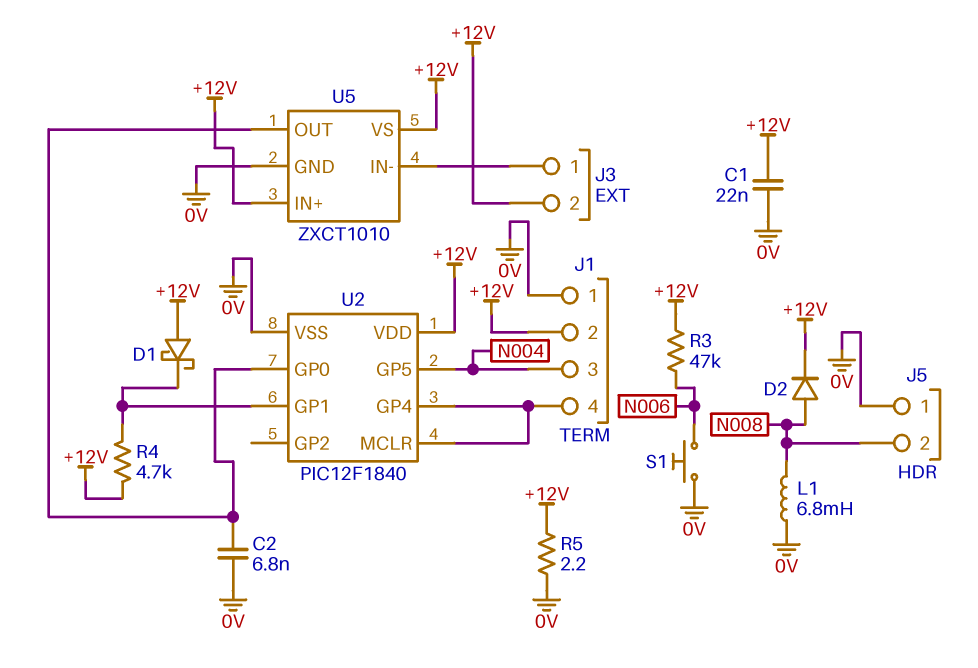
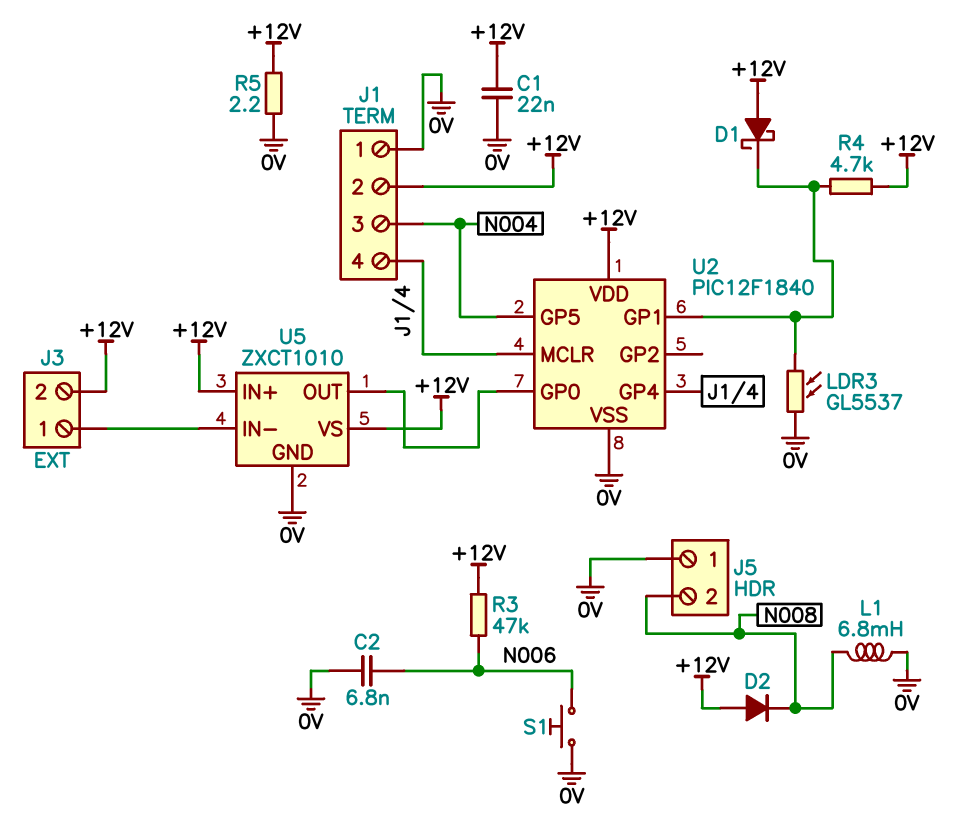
C2: 6.8nF (0V, U2/GP0) -> 6.8nF (0V, N006)
D2: diode (A N008, K +12V) -> diode (A +12V, K N008)
LDR3: none -> GL5537 (0V, U2/GP1)

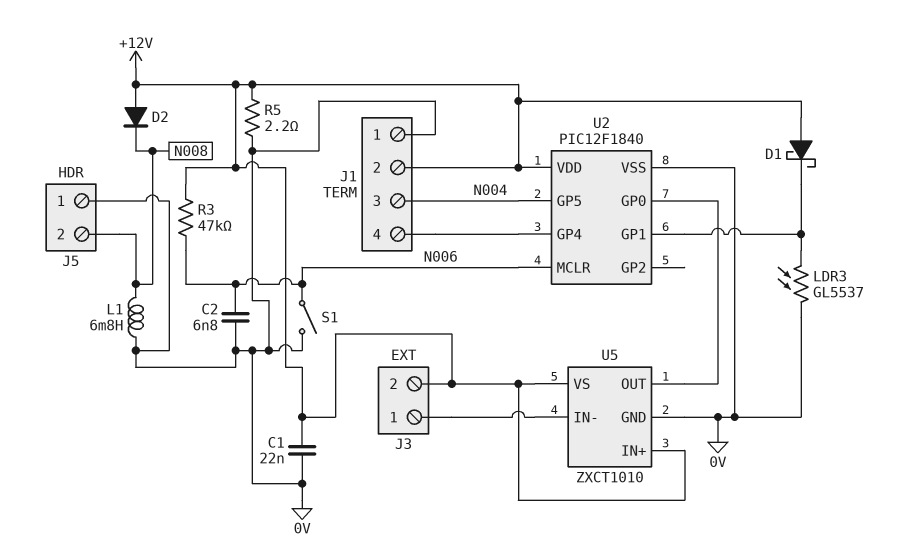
R4: 4.7k (+12V, U2/GP1) -> none
S1: button (0V, N006) -> switch (0V, N006)
U2 pin MCLR: J1/4 -> N006

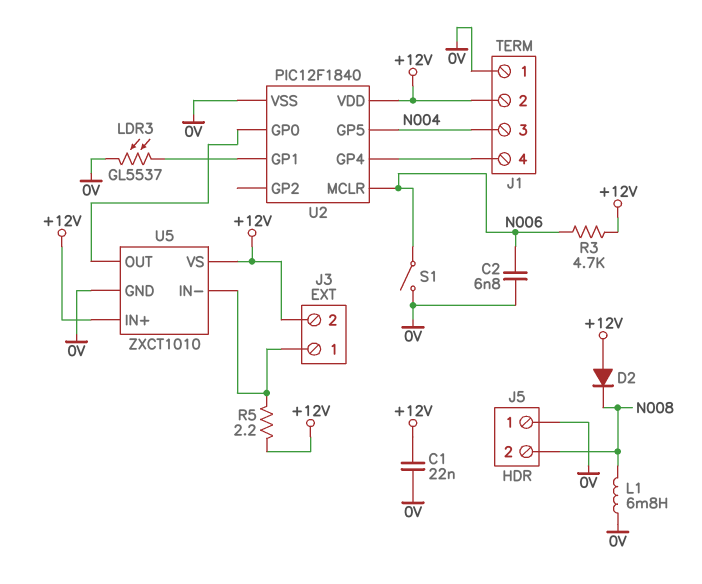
D1: schottky (A +12V, K U2/GP1) -> none
R3: 47k (+12V, N006) -> 4.7k (+12V, N006)
R5: 2.2 (+12V, 0V) -> 2.2 (+12V, J3/1)

